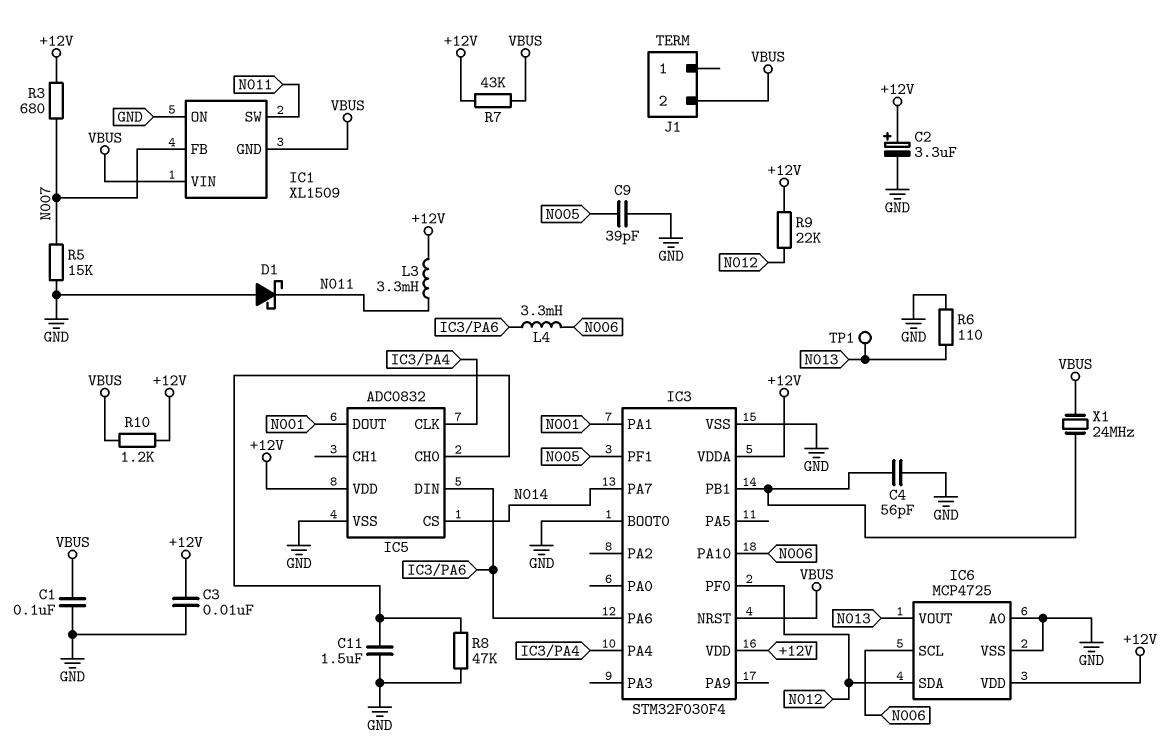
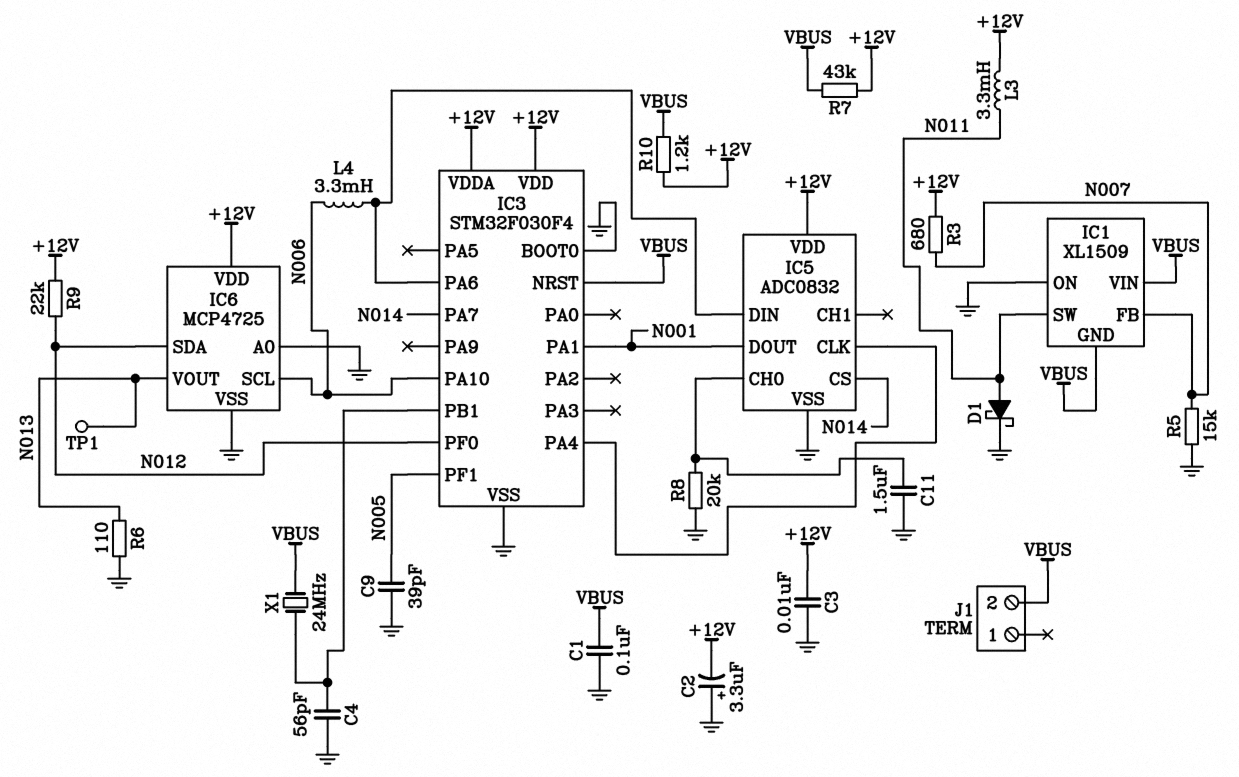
C2: 3.3uF (plus +12V, minus GND) -> 3.3uF (plus GND, minus +12V)
D1: schottky (A GND, K N011) -> schottky (A N011, K GND)
R8: 47k (GND, IC5/CH0) -> 20k (GND, IC5/CH0)

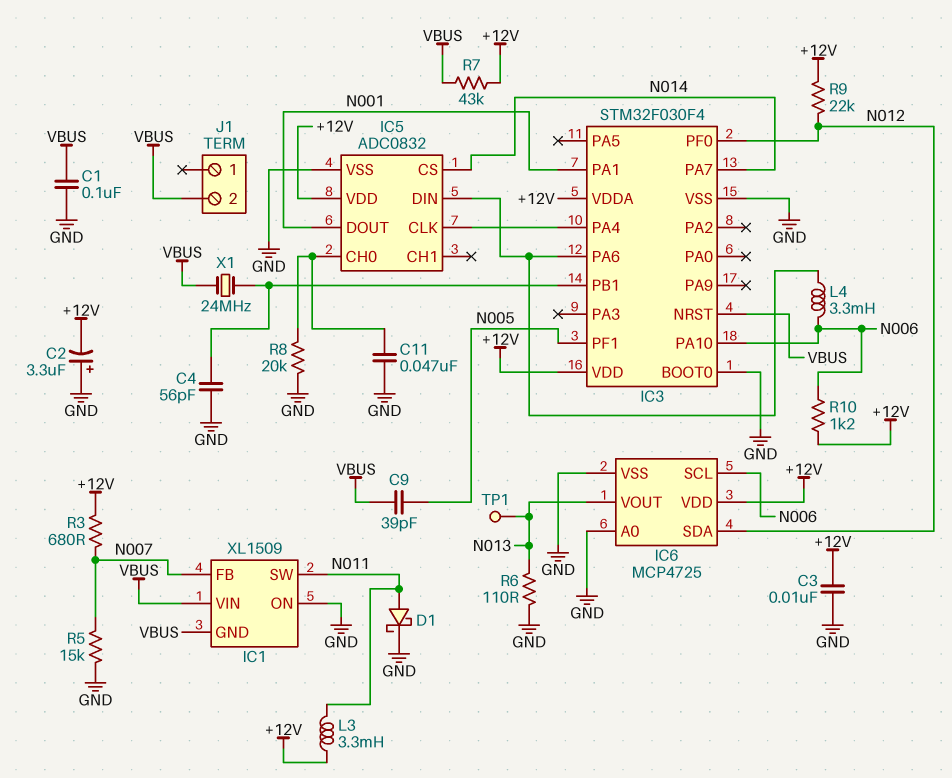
C9: 39pF (GND, N005) -> 39pF (N005, VBUS)
C11: 1.5uF (GND, IC5/CH0) -> 47nF (GND, IC5/CH0)
R10: 1.2k (+12V, VBUS) -> 1.2k (+12V, N006)

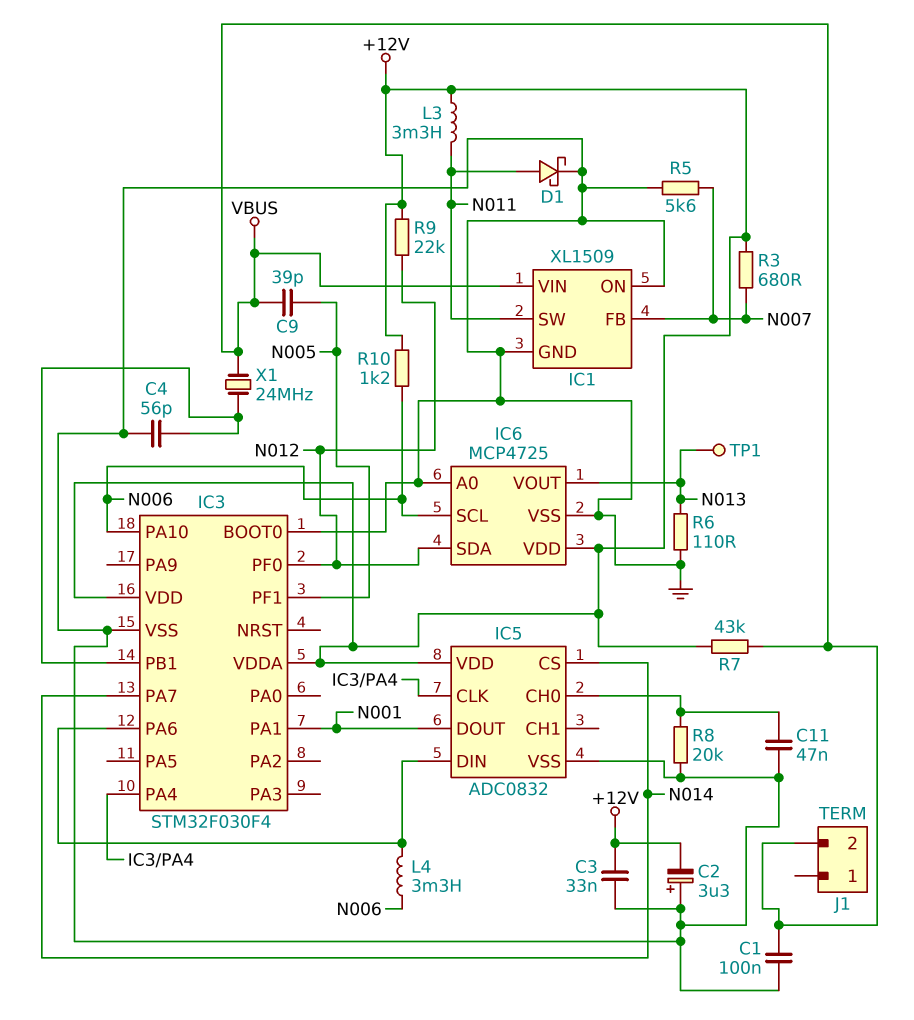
C3: 10nF (+12V, GND) -> 33nF (+12V, GND)
IC1 pin GND: VBUS -> GND
IC3 pin NRST: VBUS -> none
R5: 15k (GND, N007) -> 5.6k (GND, N007)

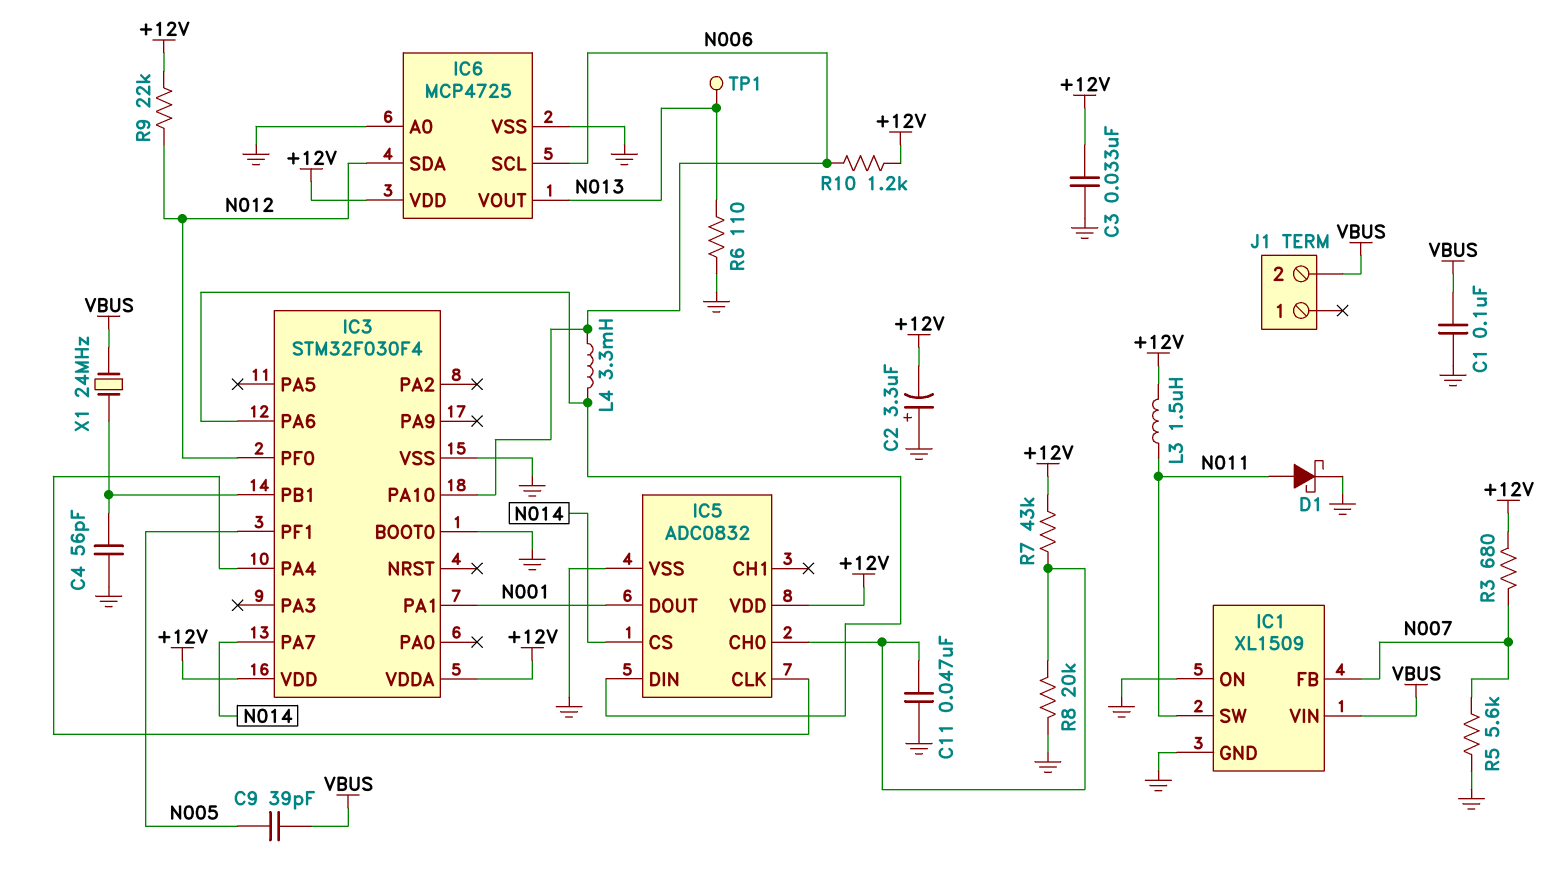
L3: 3.3mH (+12V, N011) -> 1.5uH (+12V, N011)
R7: 43k (+12V, VBUS) -> 43k (+12V, IC5/CH0)

